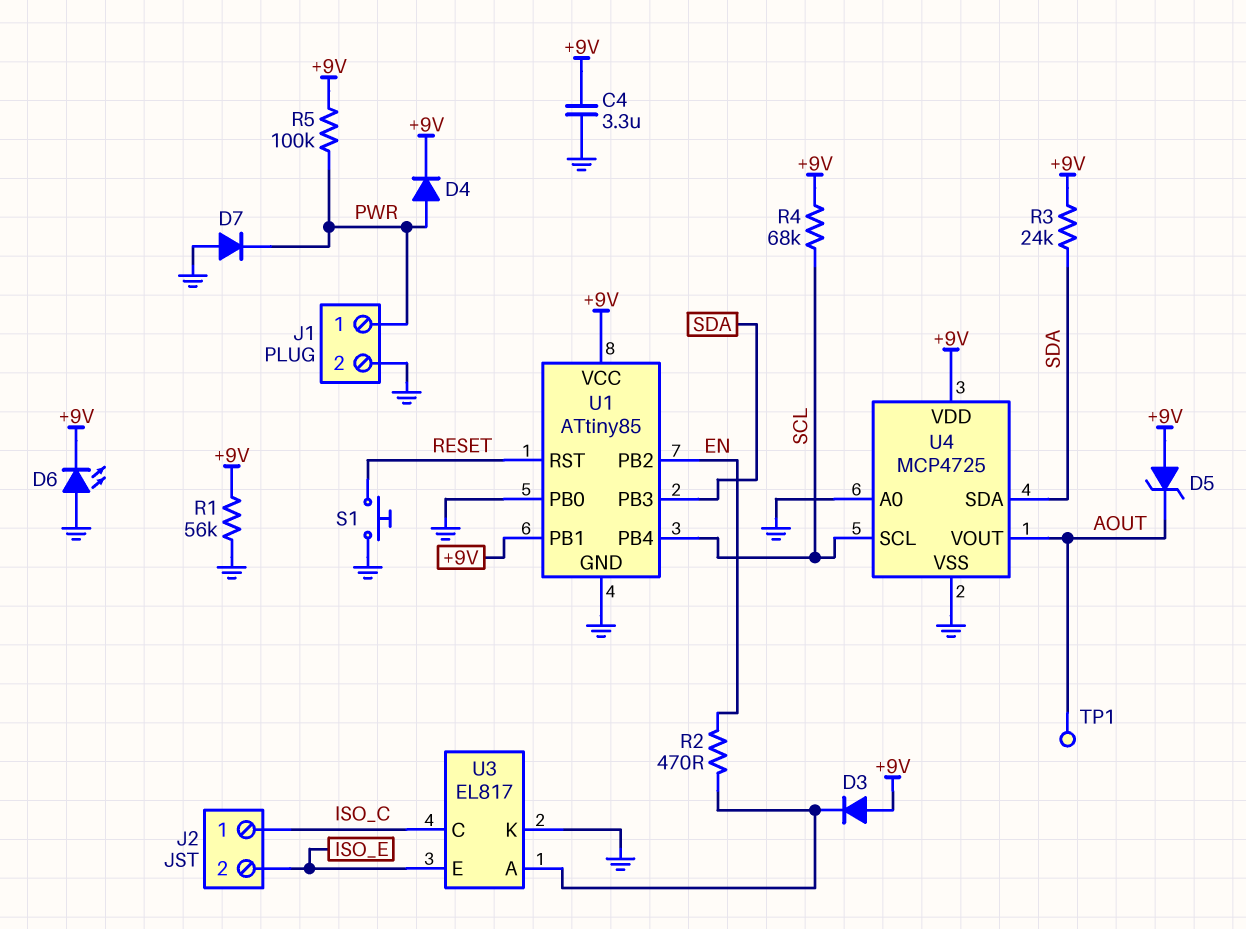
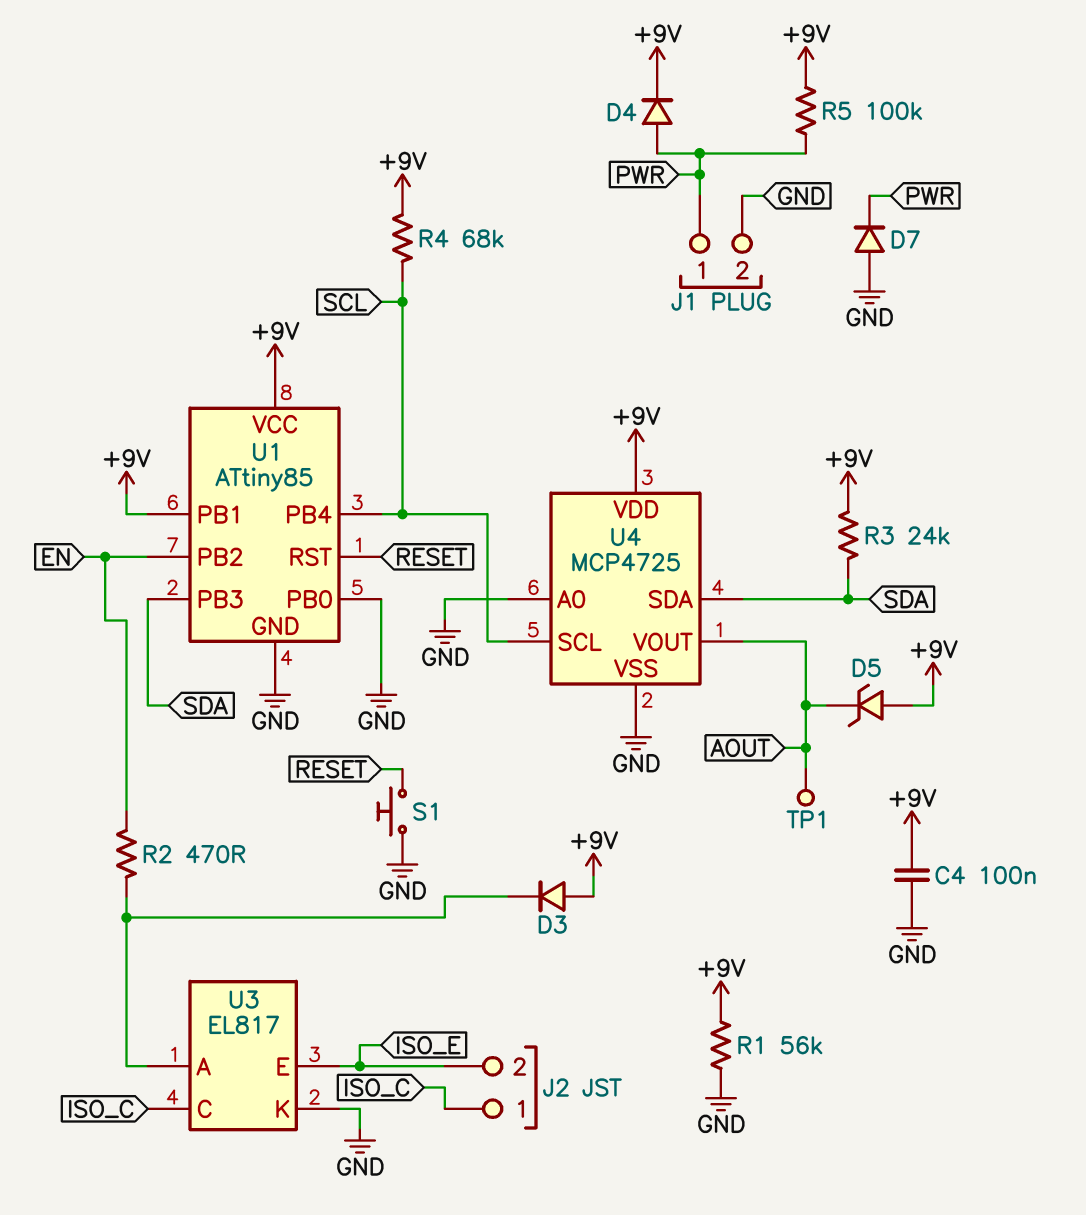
C4: 3.3uF (+9V, GND) -> 100nF (+9V, GND)
D6: LED (A GND, K +9V) -> none

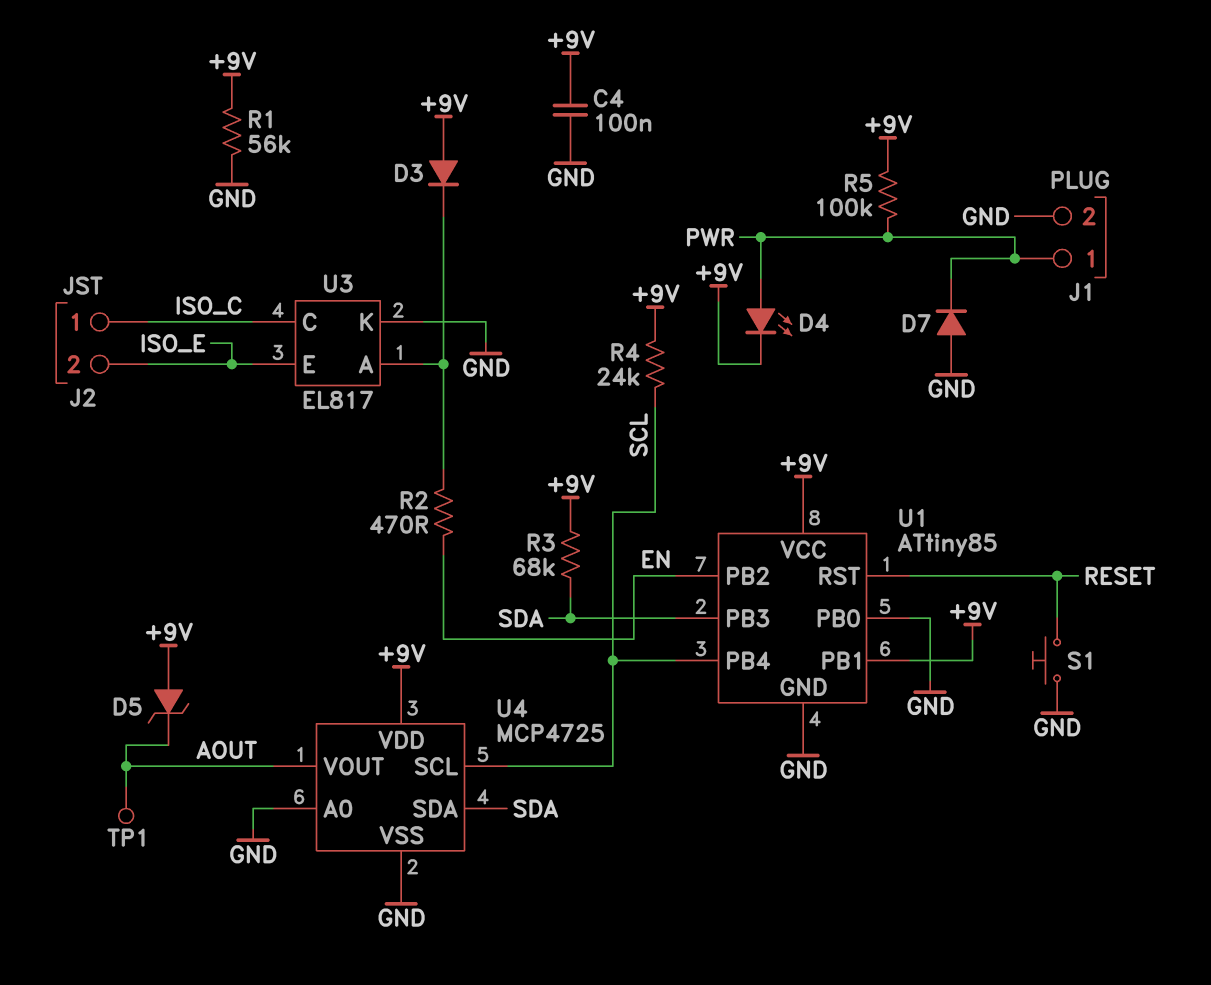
D4: diode (A PWR, K +9V) -> LED (A PWR, K +9V)
R3: 24k (+9V, SDA) -> 68k (+9V, SDA)
R4: 68k (+9V, SCL) -> 24k (+9V, SCL)

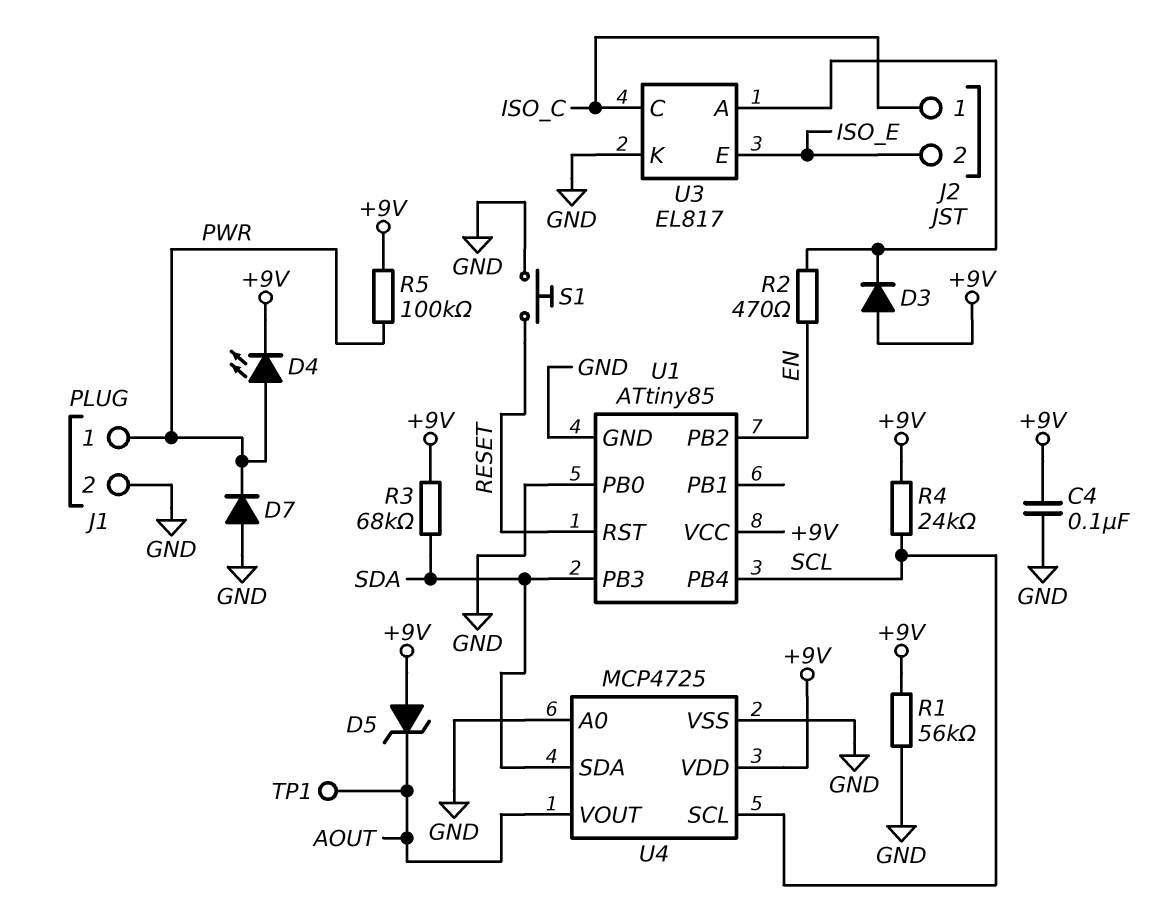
U1 pin PB1: +9V -> none

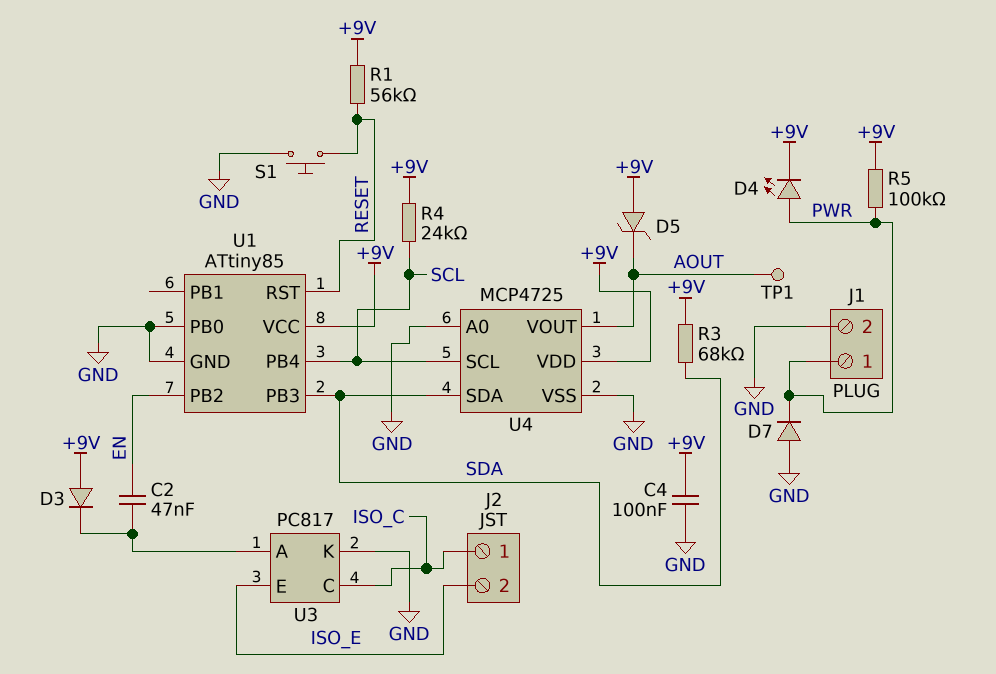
C2: none -> 47nF (EN, U3/A)
R1: 56k (+9V, GND) -> 56k (+9V, RESET)
R2: 470 (EN, U3/A) -> none
U3: EL817 -> PC817

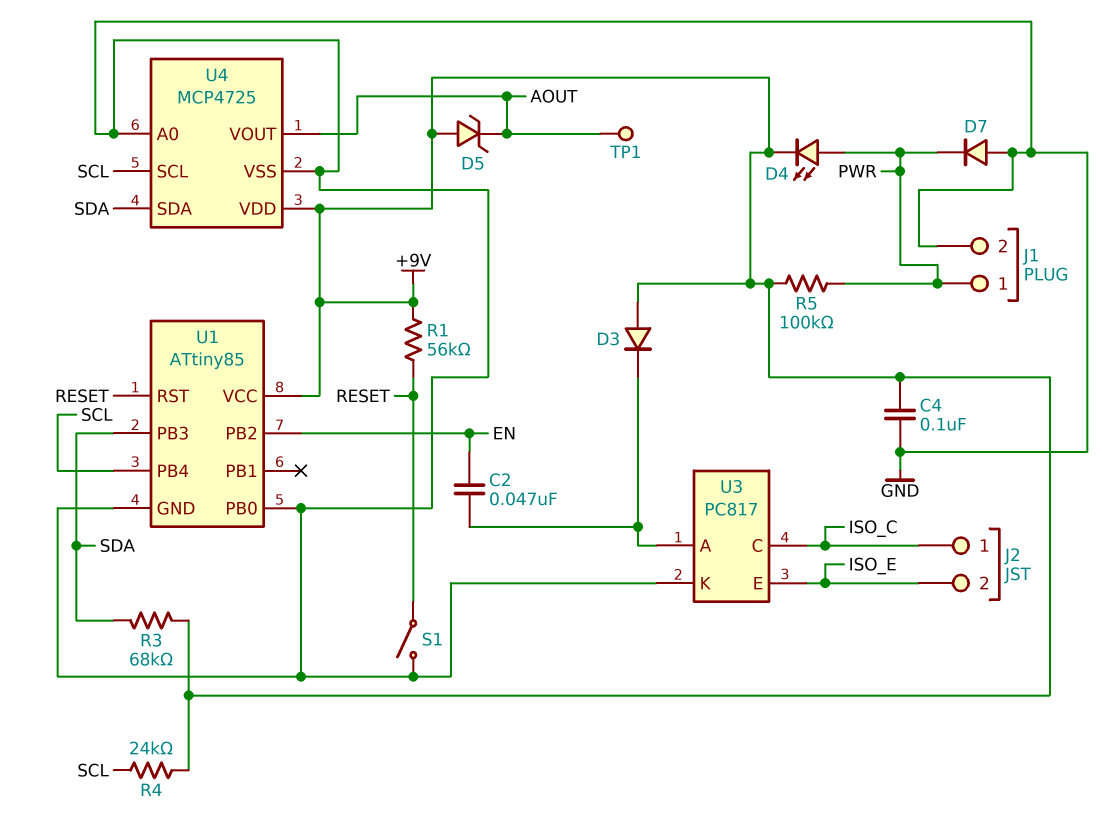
S1: button (GND, RESET) -> switch (GND, RESET)

